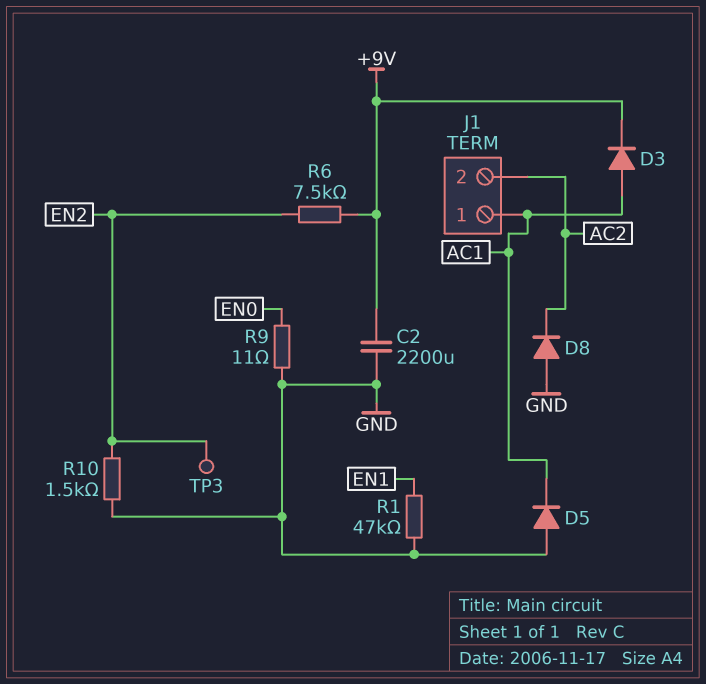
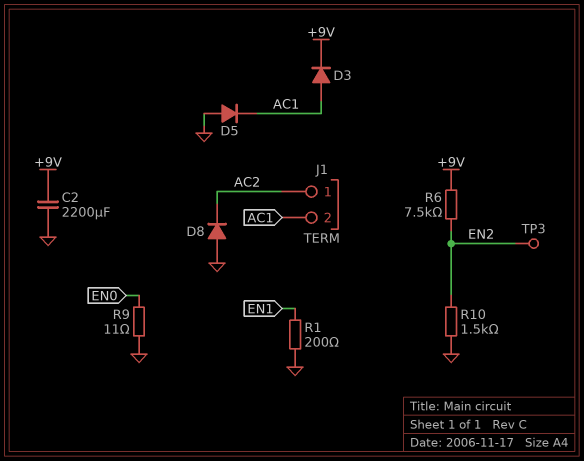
J1 pin 1: AC1 -> AC2
J1 pin 2: AC2 -> AC1
R1: 47k (EN1, GND) -> 200 (EN1, GND)

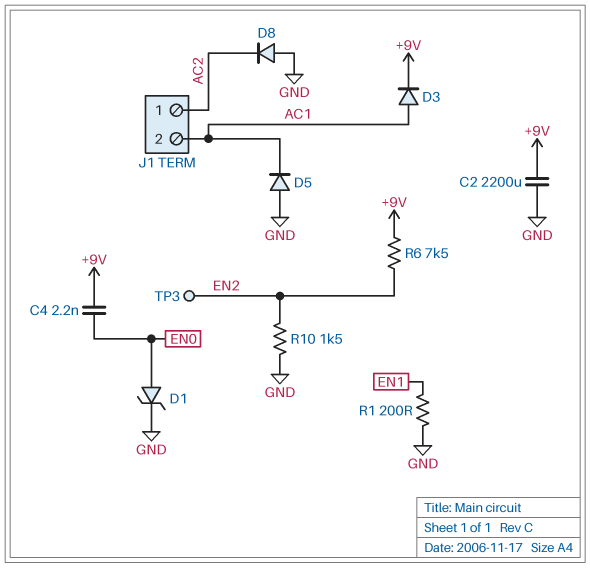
C4: none -> 2.2nF (+9V, EN0)
D1: none -> zener (A EN0, K GND)
R9: 11 (EN0, GND) -> none

